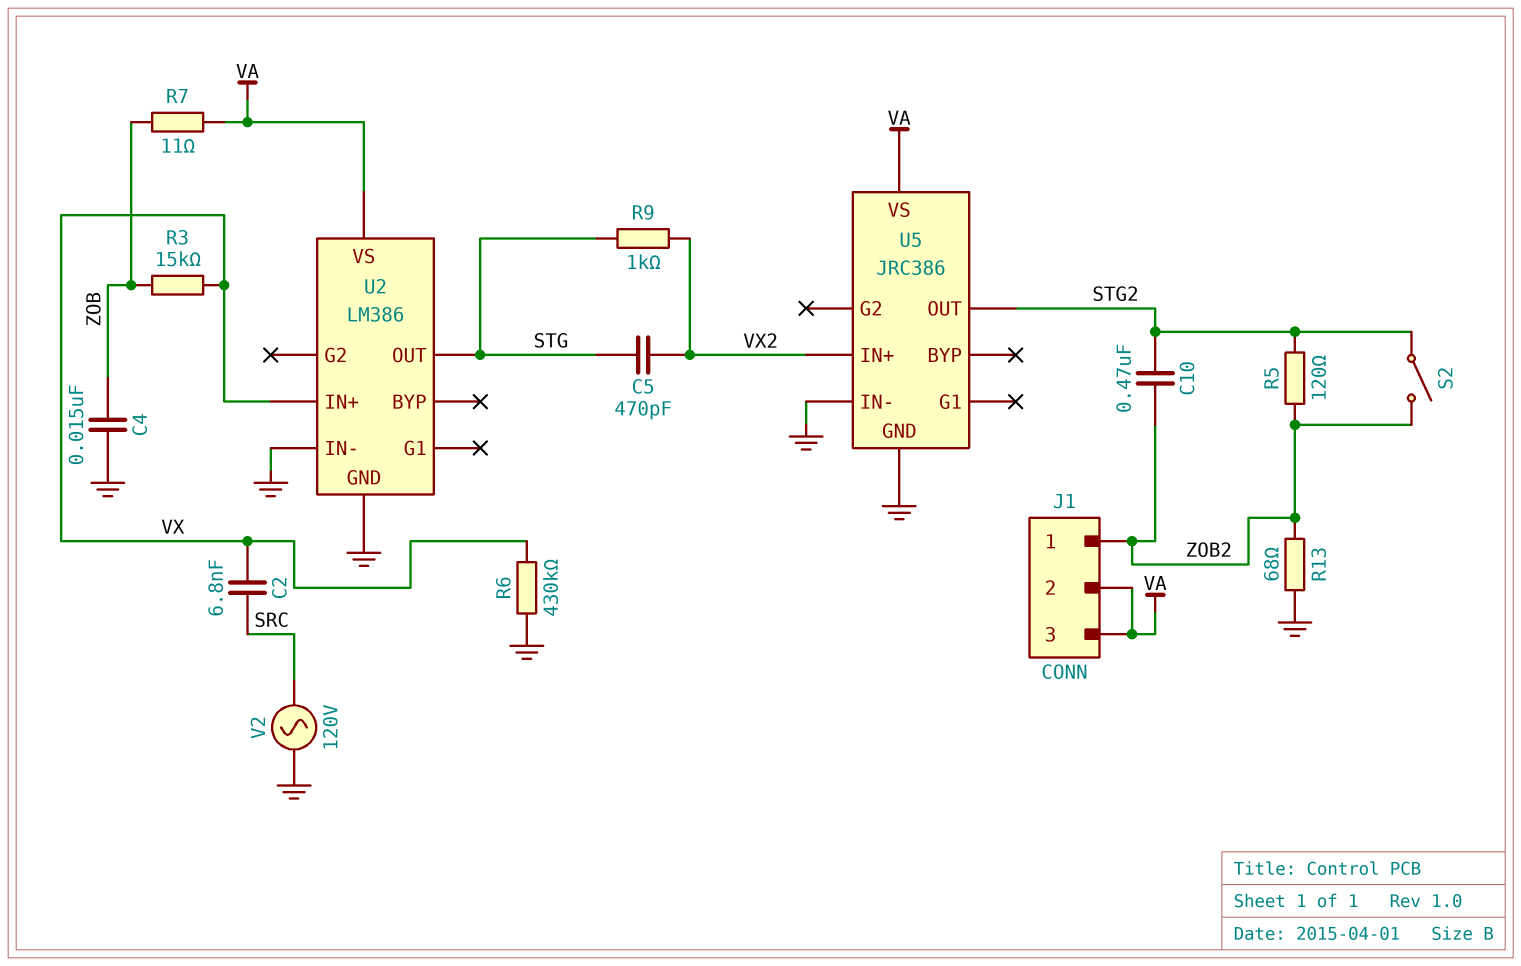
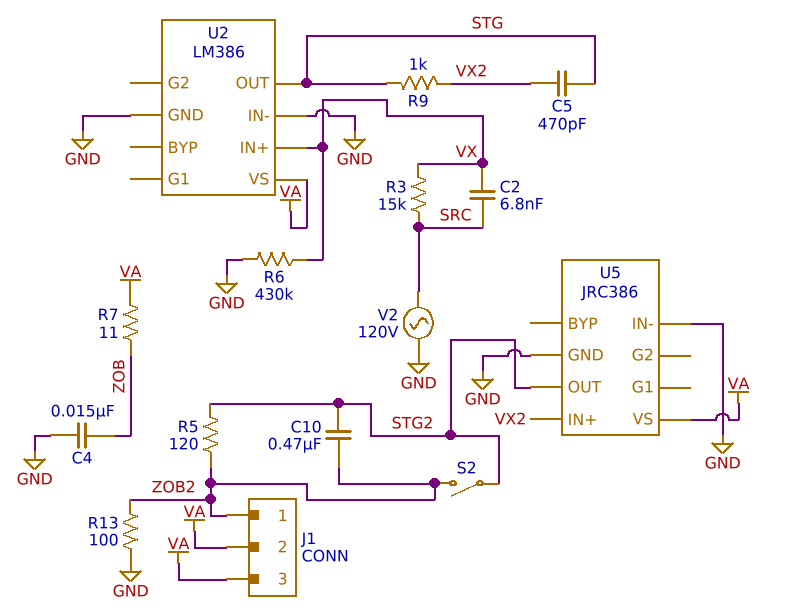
R3: 15k (VX, ZOB) -> 15k (SRC, VX)
R13: 68 (GND, ZOB2) -> 100 (GND, ZOB2)

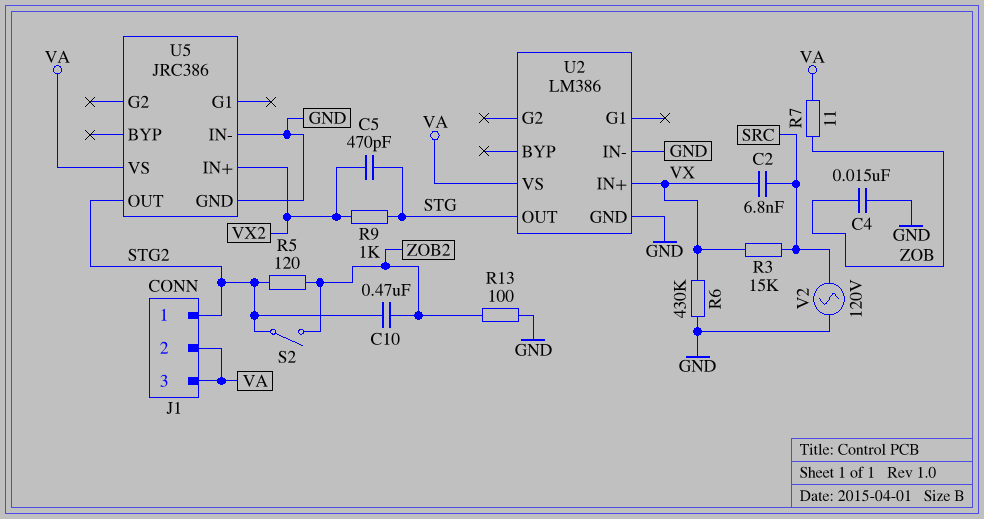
J1 pin 1: ZOB2 -> STG2

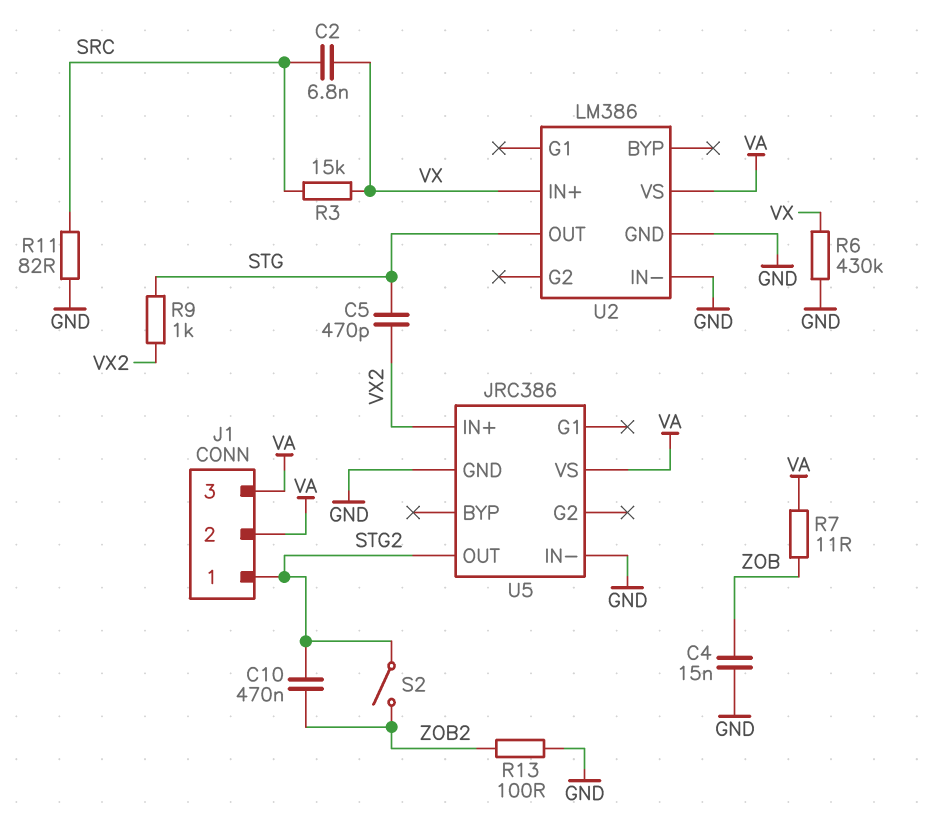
R5: 120 (STG2, ZOB2) -> none
R11: none -> 82 (GND, SRC)
V2: AC 120V (GND, SRC) -> none

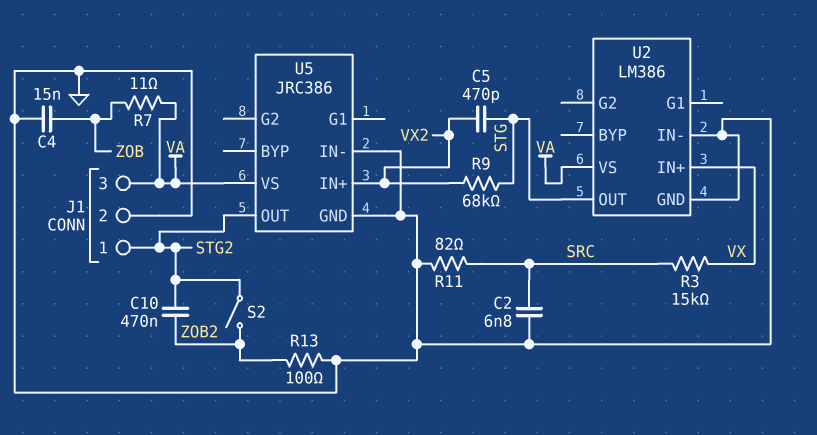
C2: 6.8nF (SRC, VX) -> 6.8nF (GND, SRC)
J1 pin 2: VA -> GND
R6: 430k (GND, VX) -> none
R9: 1k (STG, VX2) -> 68k (STG, VX2)

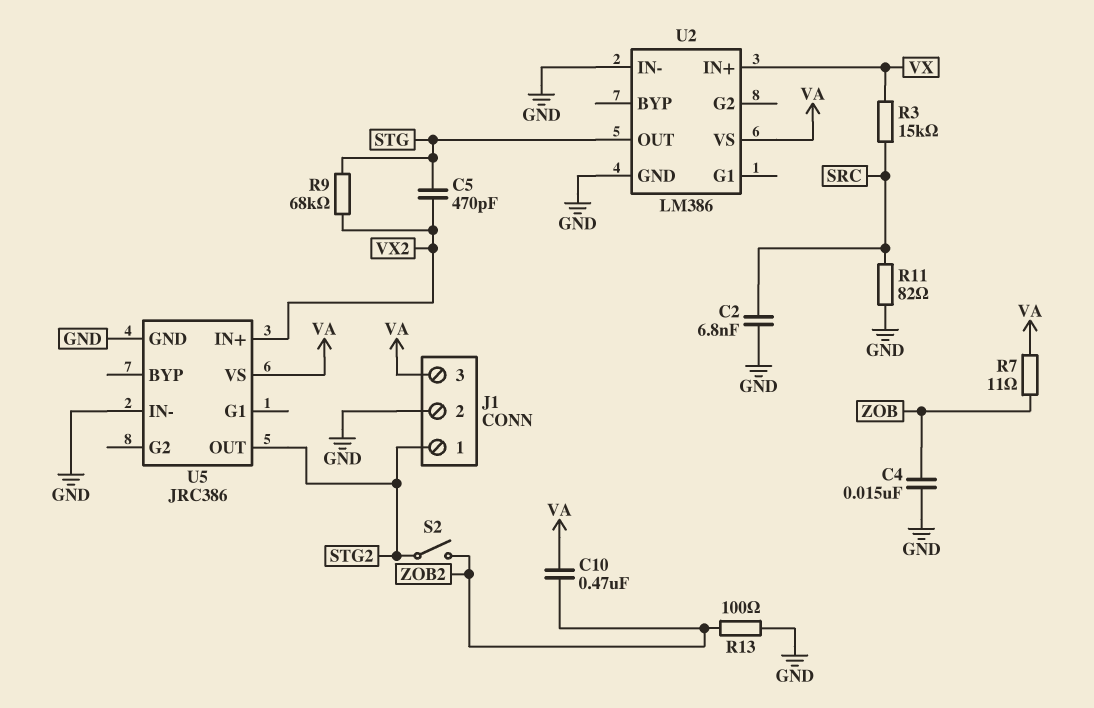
C10: 470nF (STG2, ZOB2) -> 470nF (VA, ZOB2)

